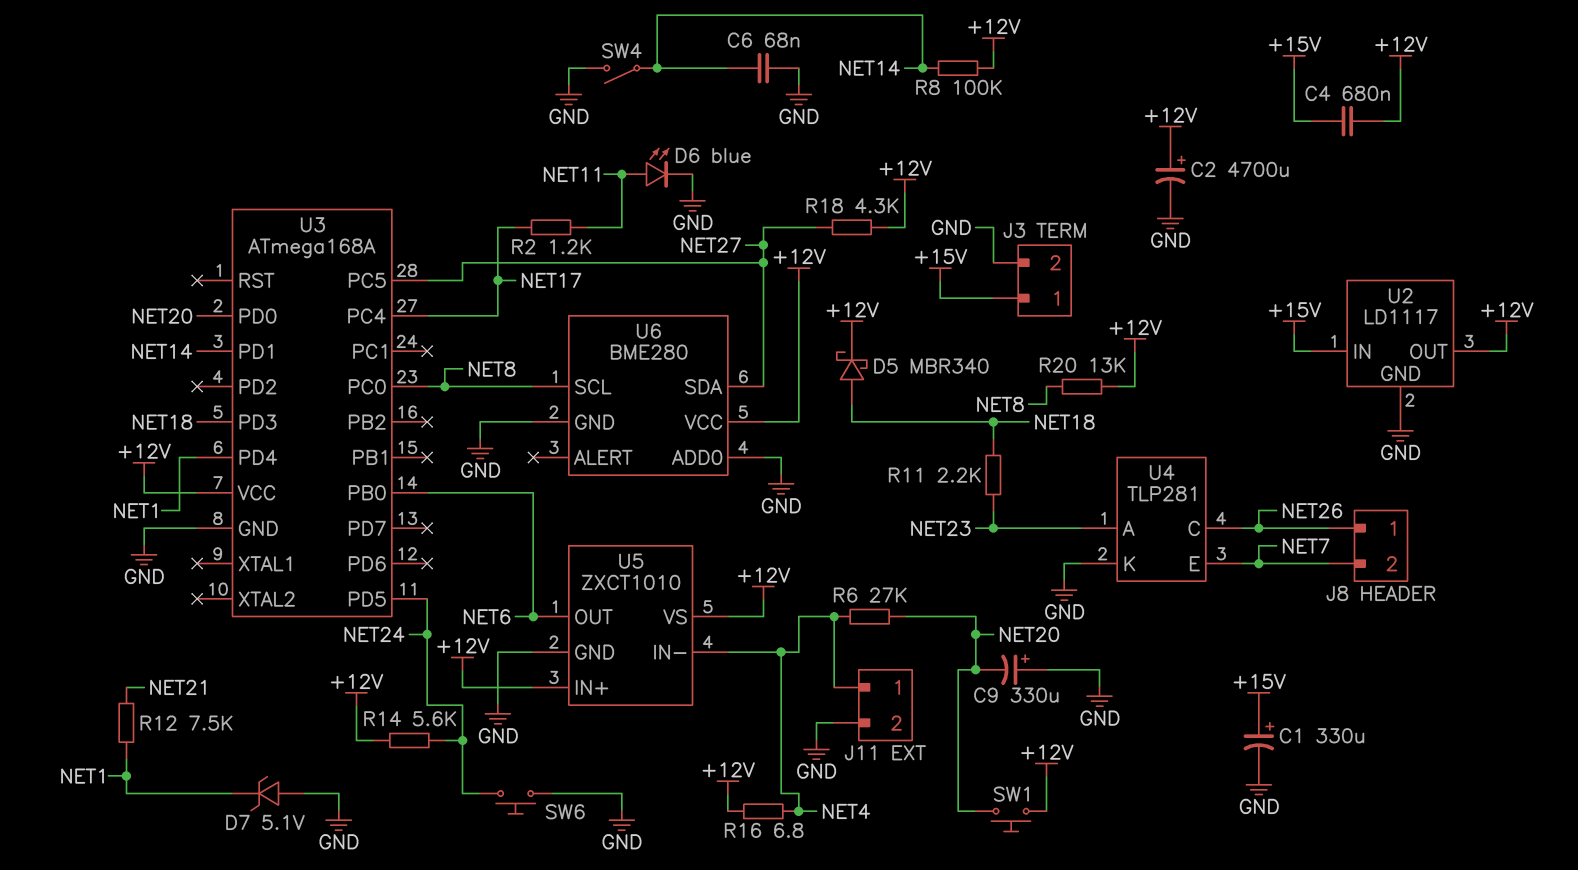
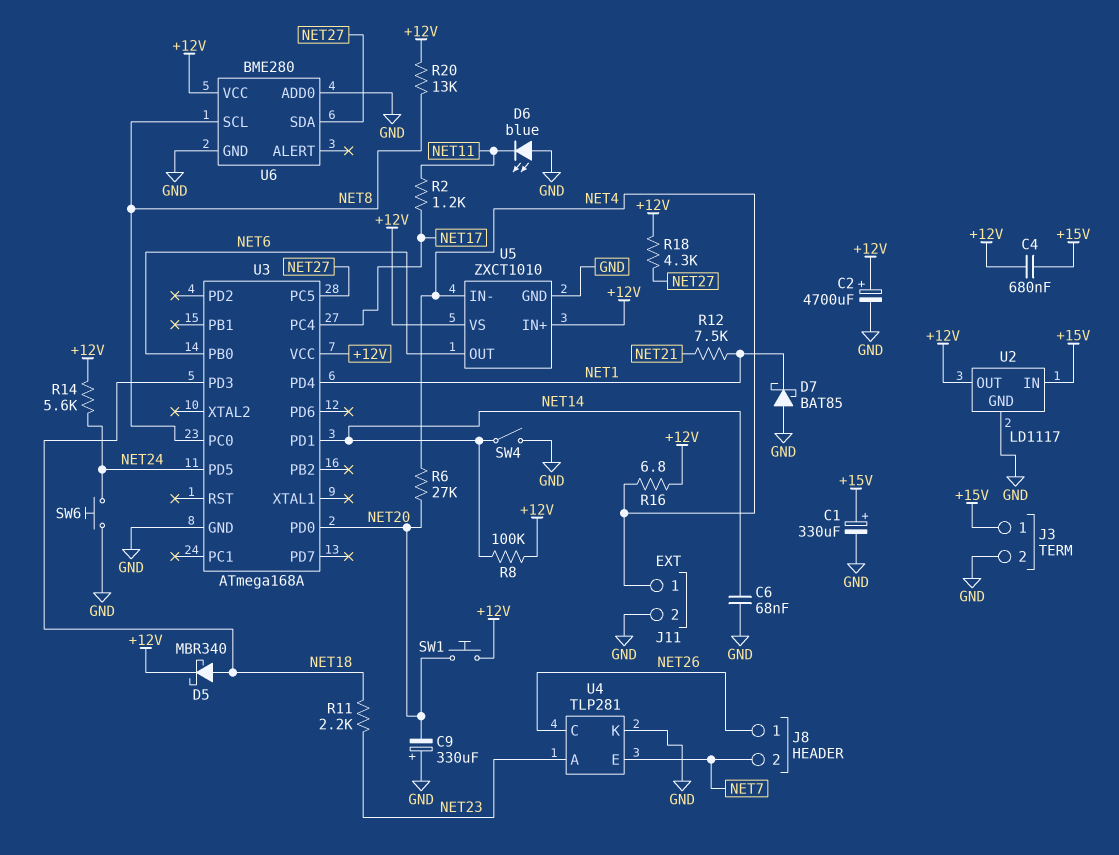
D6: LED blue (A NET11, K GND) -> LED blue (A GND, K NET11)
D7: zener 5.1V (A GND, K NET1) -> schottky BAT85 (A GND, K NET1)

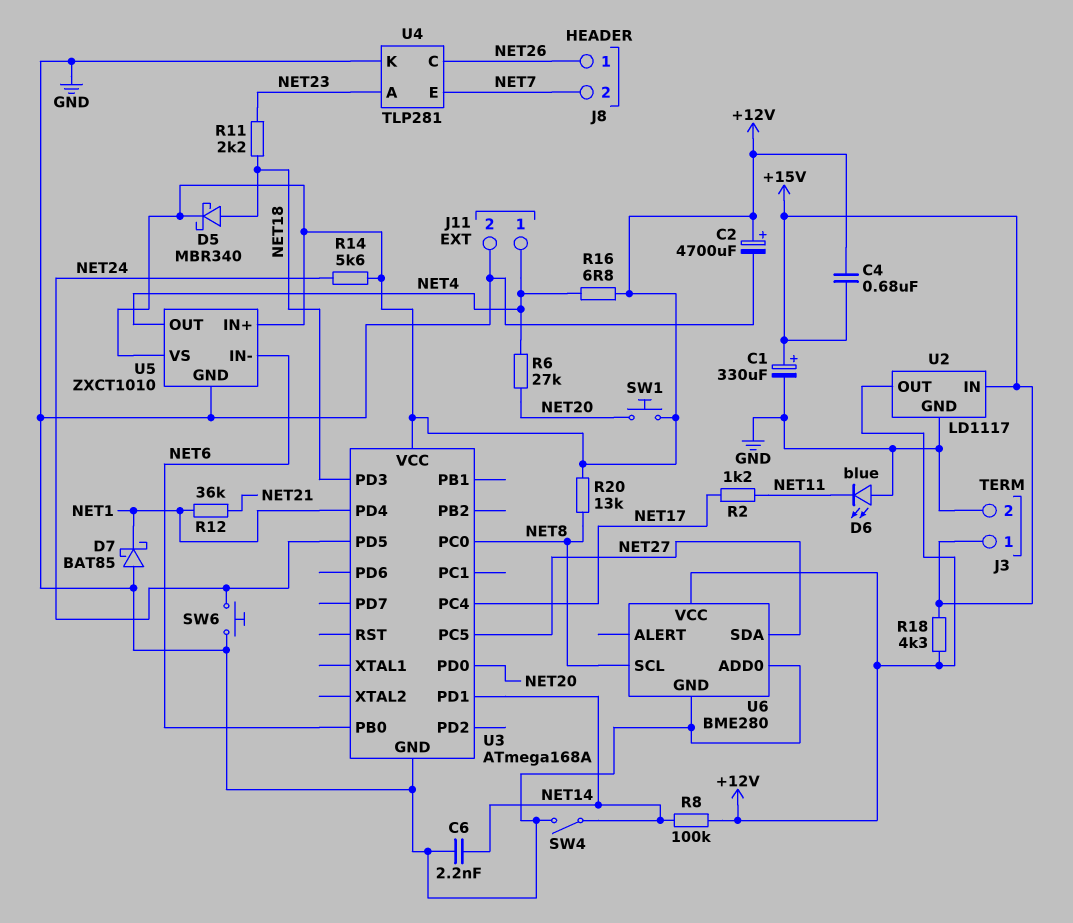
C6: 68nF (GND, NET14) -> 2.2nF (GND, NET14)
C9: 330uF (plus GND, minus NET20) -> none
R12: 7.5k (NET1, NET21) -> 36k (NET1, NET21)
R18: 4.3k (+12V, NET27) -> 4.3k (+12V, +15V)
U5 pin IN-: NET4 -> NET6
U5 pin OUT: NET6 -> NET4

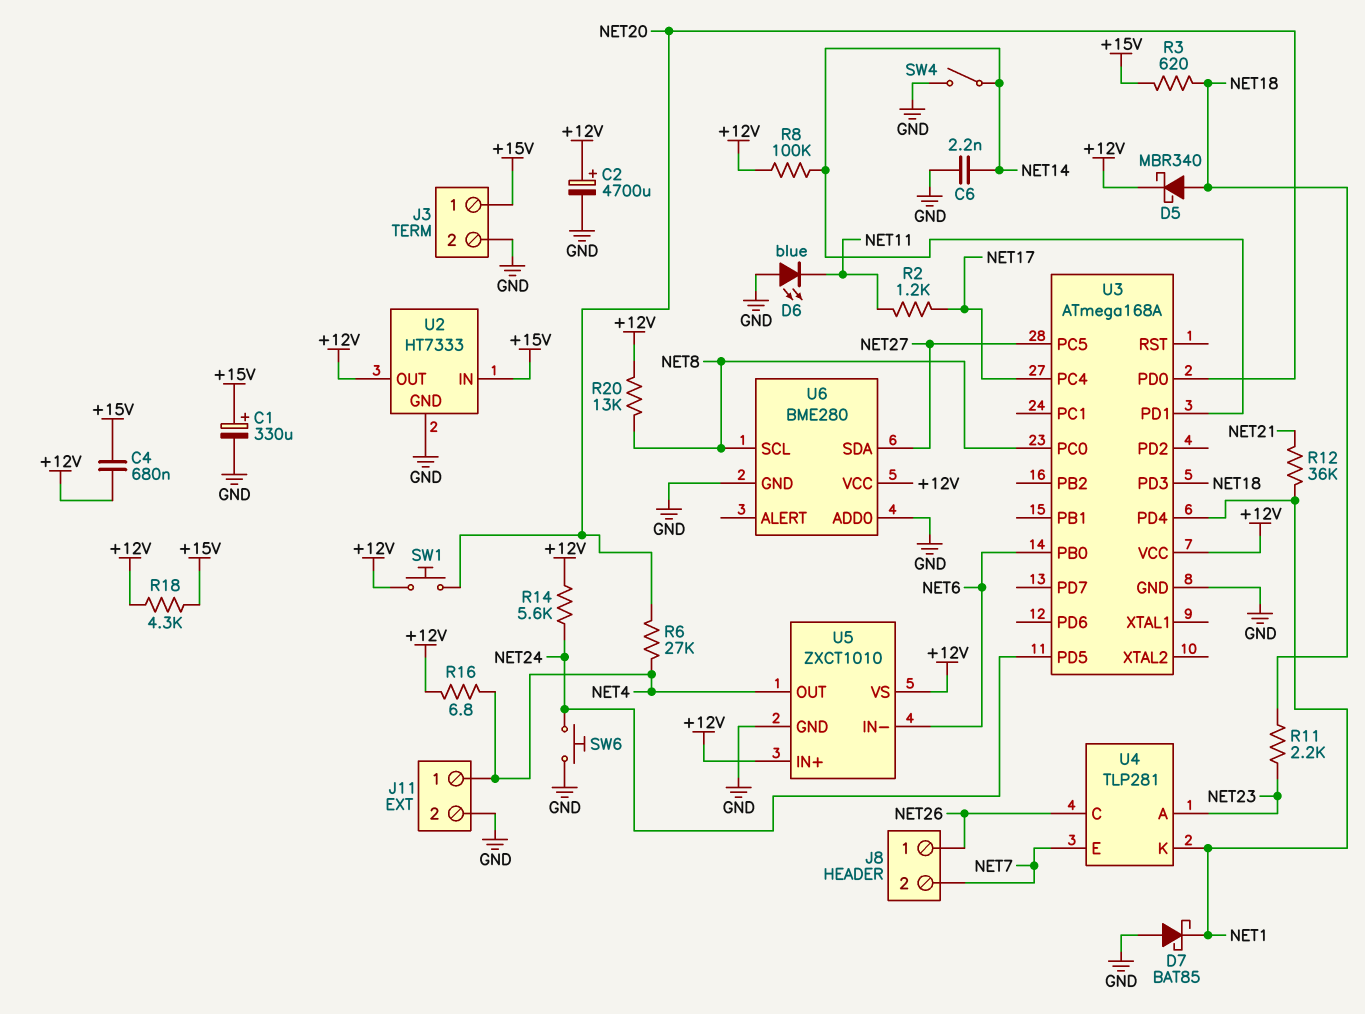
R3: none -> 620 (+15V, NET18)
U2: LD1117 -> HT7333
U4 pin K: GND -> NET1

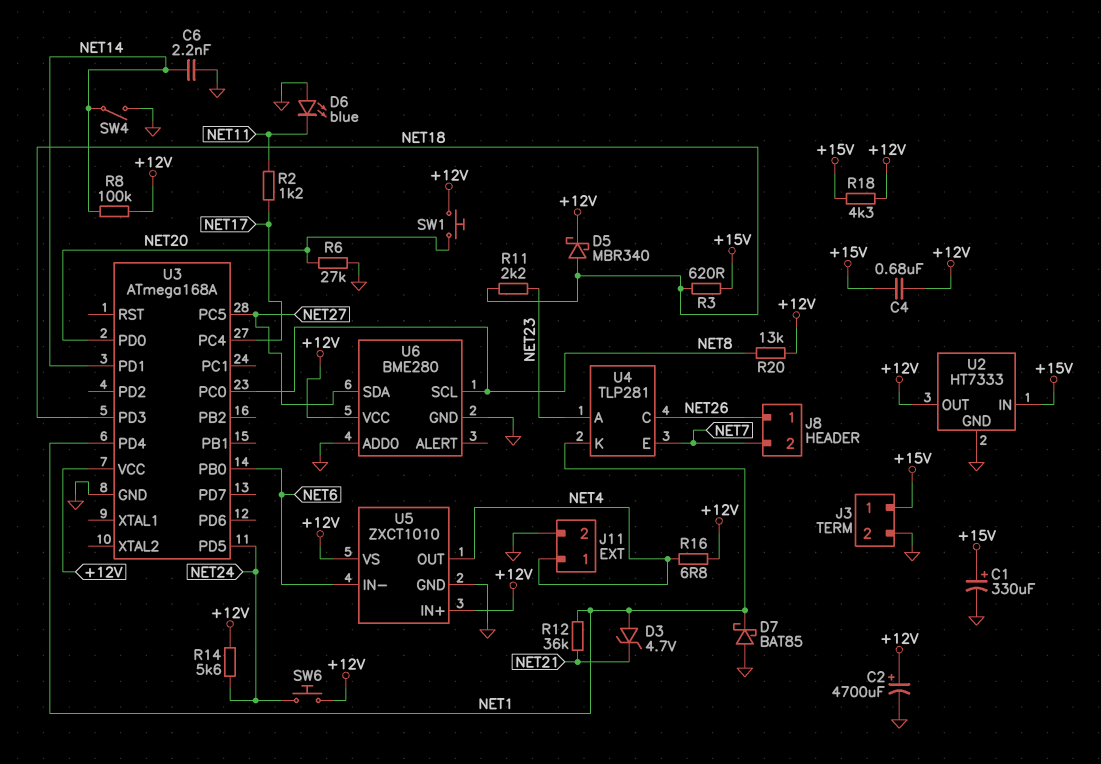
D3: none -> zener 4.7V (A NET1, K NET21)
R6: 27k (NET4, NET20) -> 27k (GND, NET20)
SW6: button (GND, NET24) -> button (+12V, NET24)

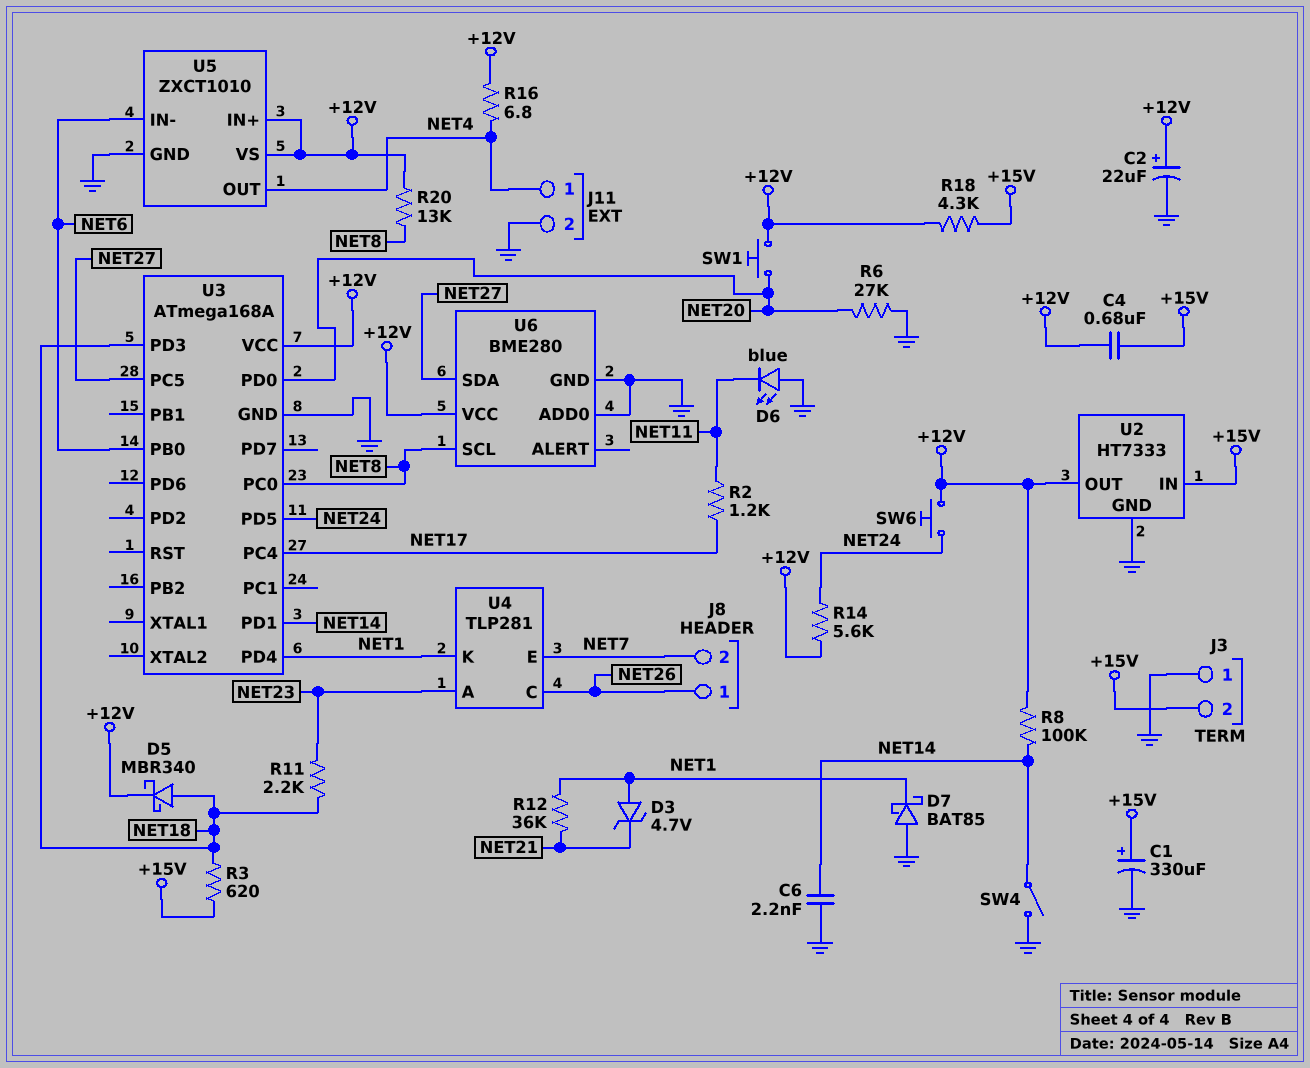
C2: 4700uF (plus +12V, minus GND) -> 22uF (plus +12V, minus GND)
J3 pin 1: +15V -> GND
J3 pin 2: GND -> +15V

